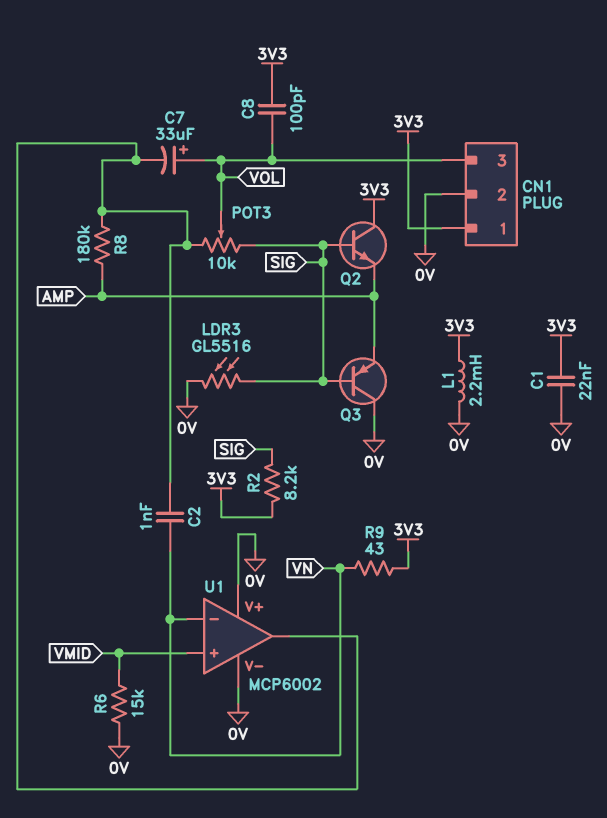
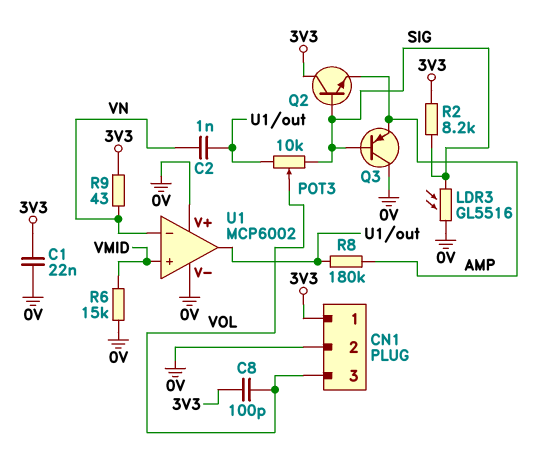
C7: 33uF (plus VOL, minus U1/out) -> none
L1: 2.2mH (0V, 3V3) -> none

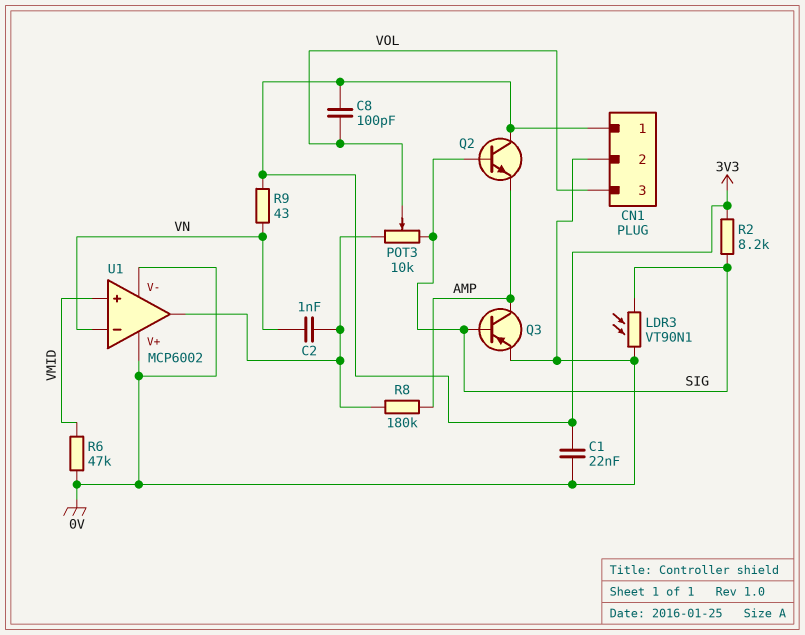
LDR3: GL5516 (0V, SIG) -> VT90N1 (0V, SIG)
Q3: PNP (B SIG, C 0V, E AMP) -> PNP (B SIG, C AMP, E 0V)
R6: 15k (0V, VMID) -> 47k (0V, VMID)

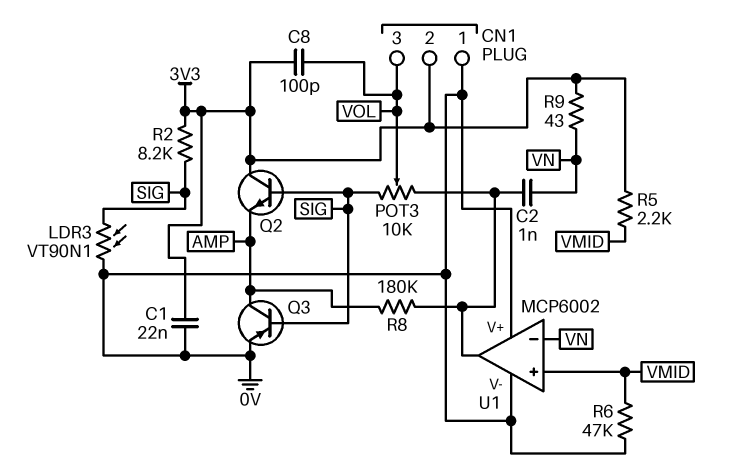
CN1 pin 1: 3V3 -> 0V
CN1 pin 2: 0V -> 3V3
R5: none -> 2.2k (3V3, VMID)

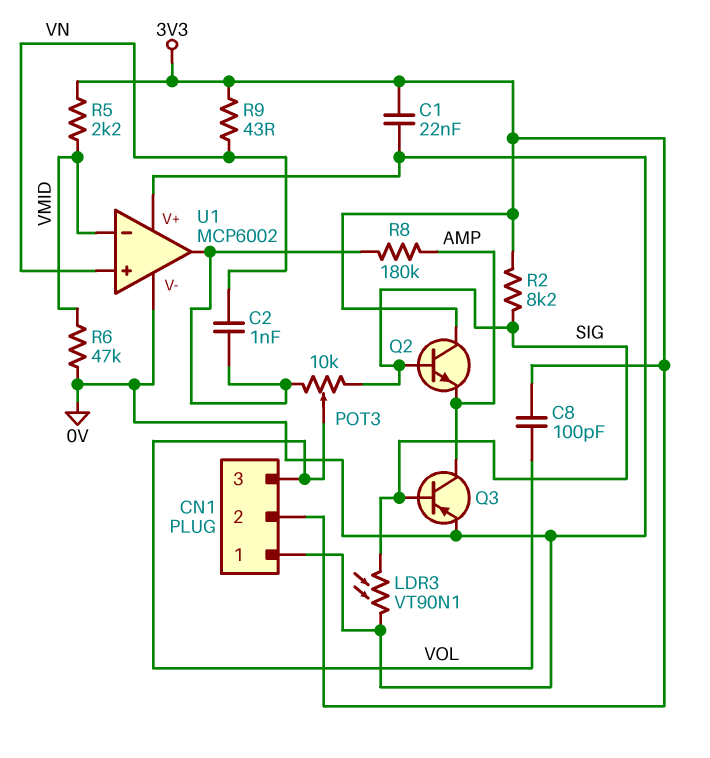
U1 pin in+: VMID -> VN
U1 pin in-: VN -> VMID

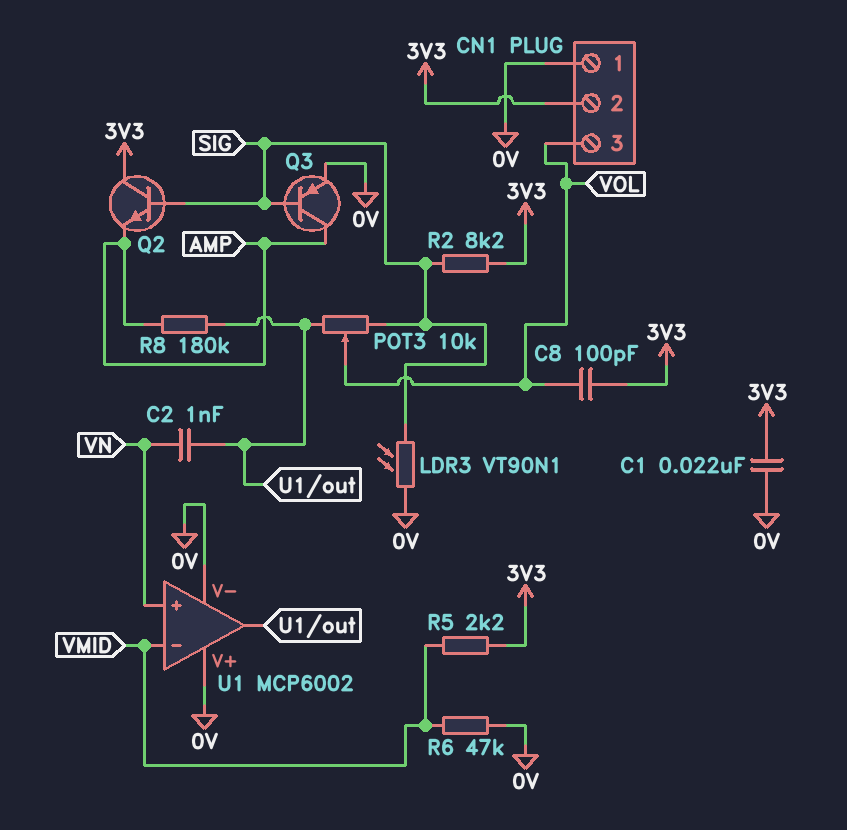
R9: 43 (3V3, VN) -> none

